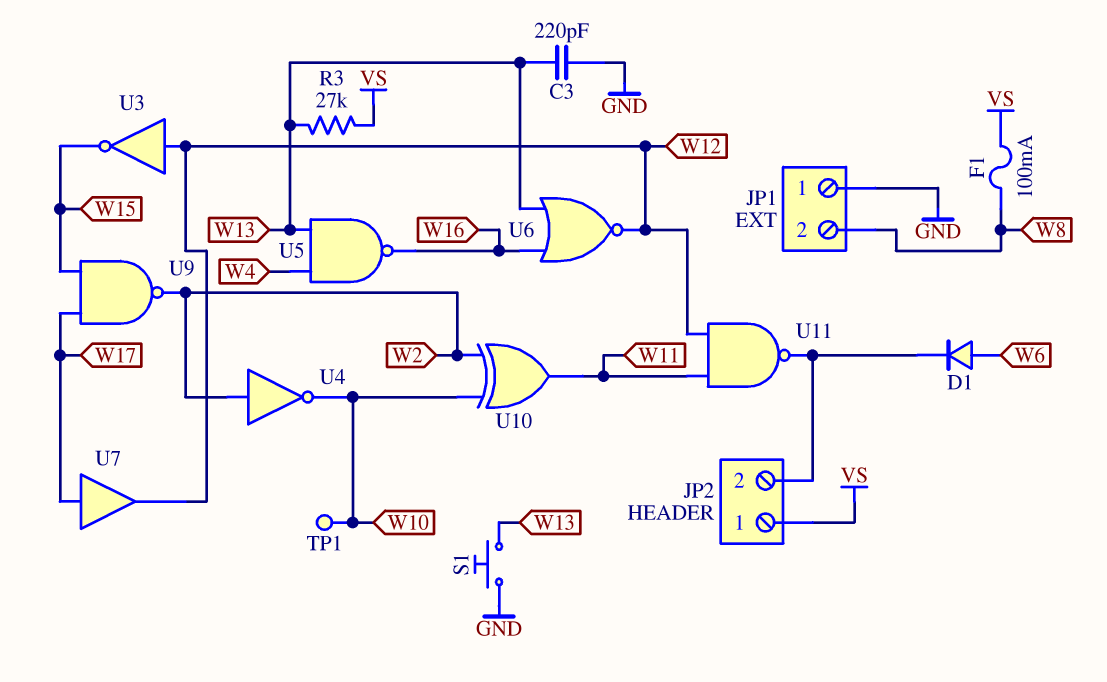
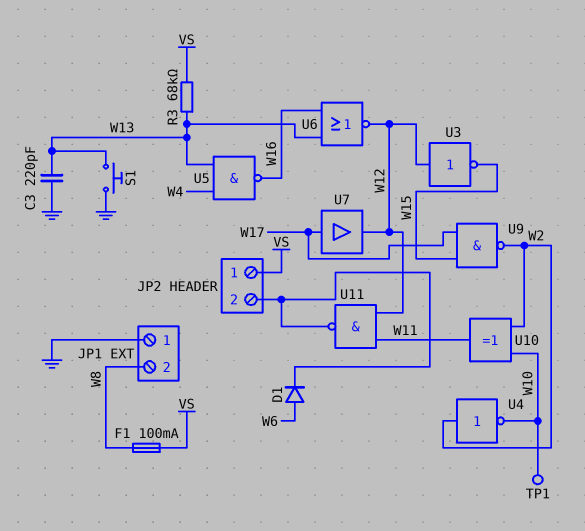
R3: 27k (VS, W13) -> 68k (VS, W13)

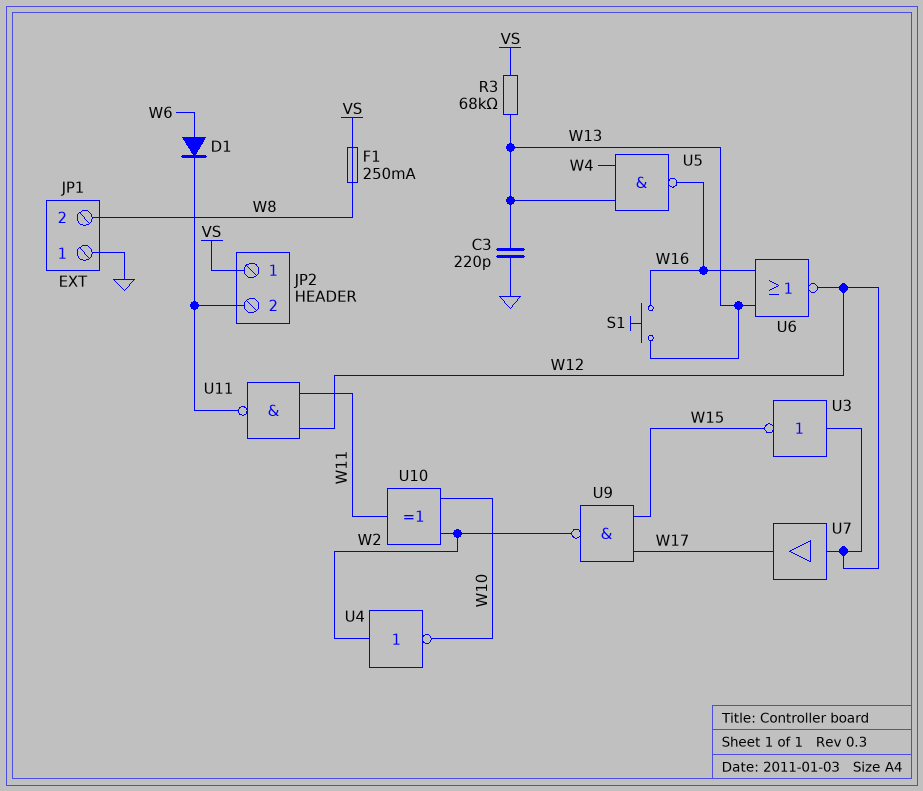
F1: 100mA (VS, W8) -> 250mA (VS, W8)
S1: button (GND, W13) -> button (W13, W16)
TP1: test point (W10) -> none
U7: buffer (in W17, out W12) -> buffer (in W12, out W17)

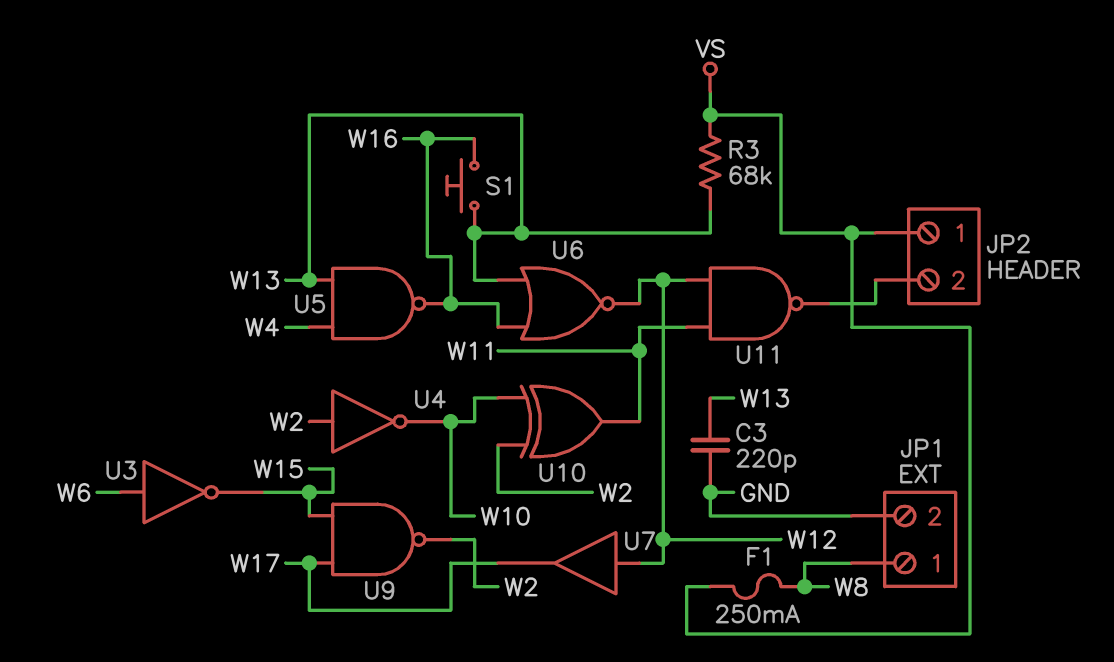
D1: diode (A W6, K JP2/2) -> none
JP1 pin 1: GND -> W8
JP1 pin 2: W8 -> GND
U3: NOT (in W12, out W15) -> NOT (in W6, out W15)

